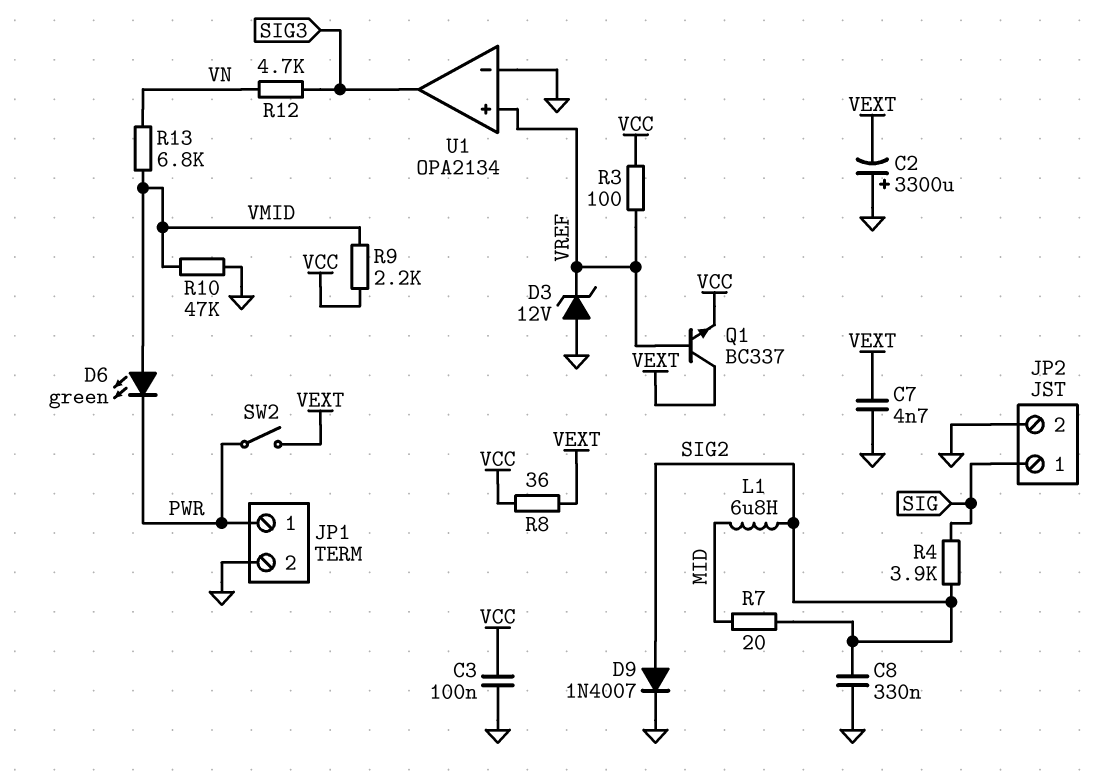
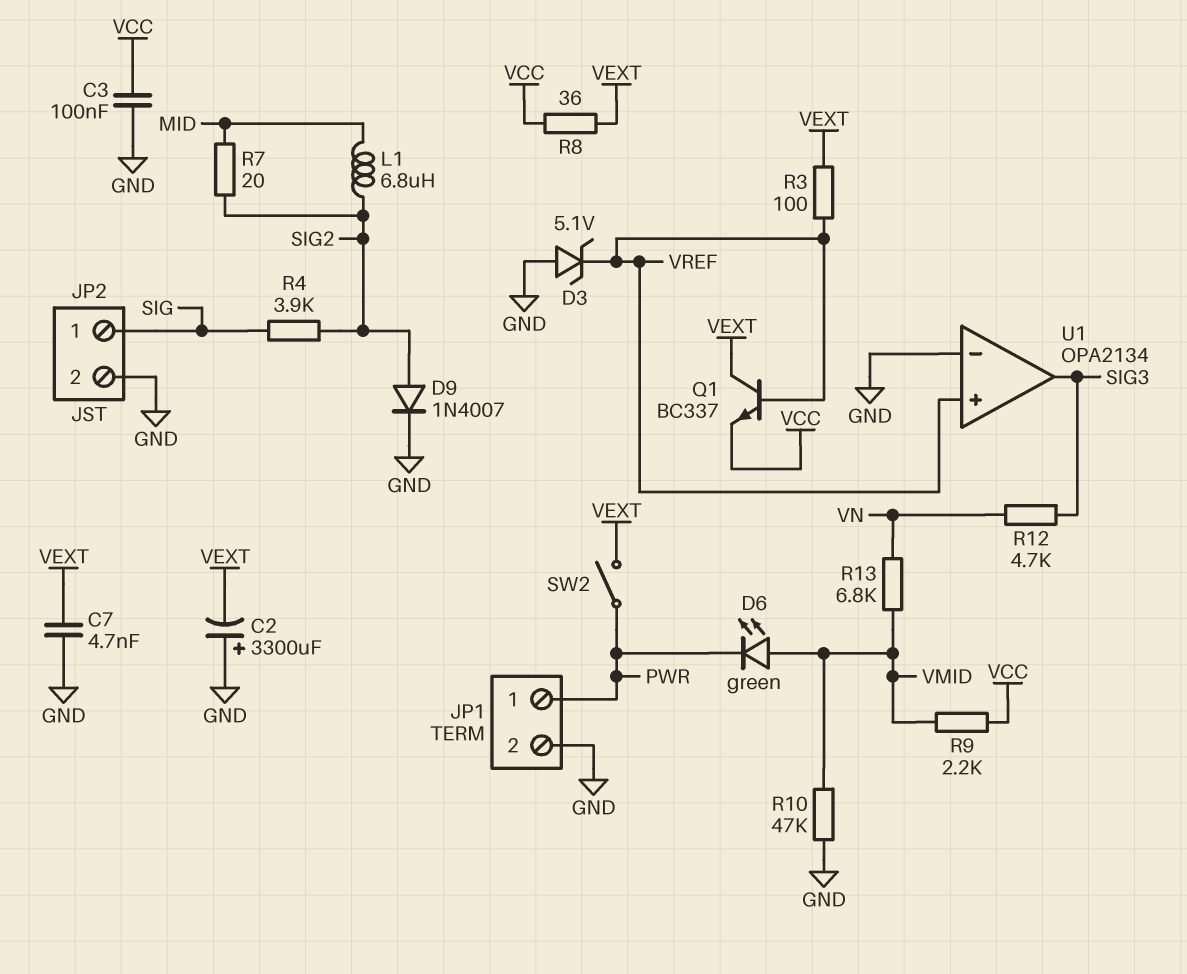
C8: 330nF (GND, SIG2) -> none
D3: zener 12V (A GND, K VREF) -> zener 5.1V (A GND, K VREF)
R3: 100 (VCC, VREF) -> 100 (VEXT, VREF)

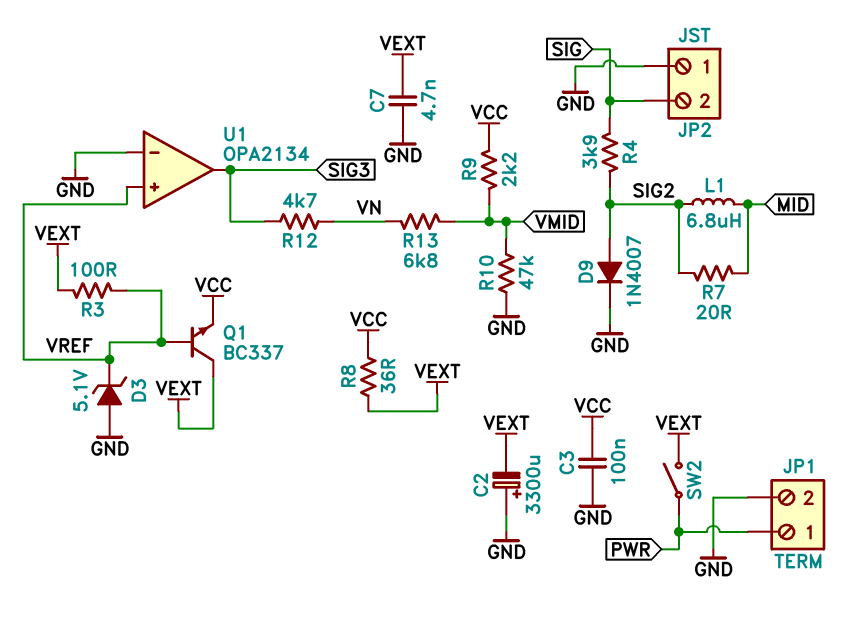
D6: LED green (A VMID, K PWR) -> none
JP2 pin 1: SIG -> GND
JP2 pin 2: GND -> SIG

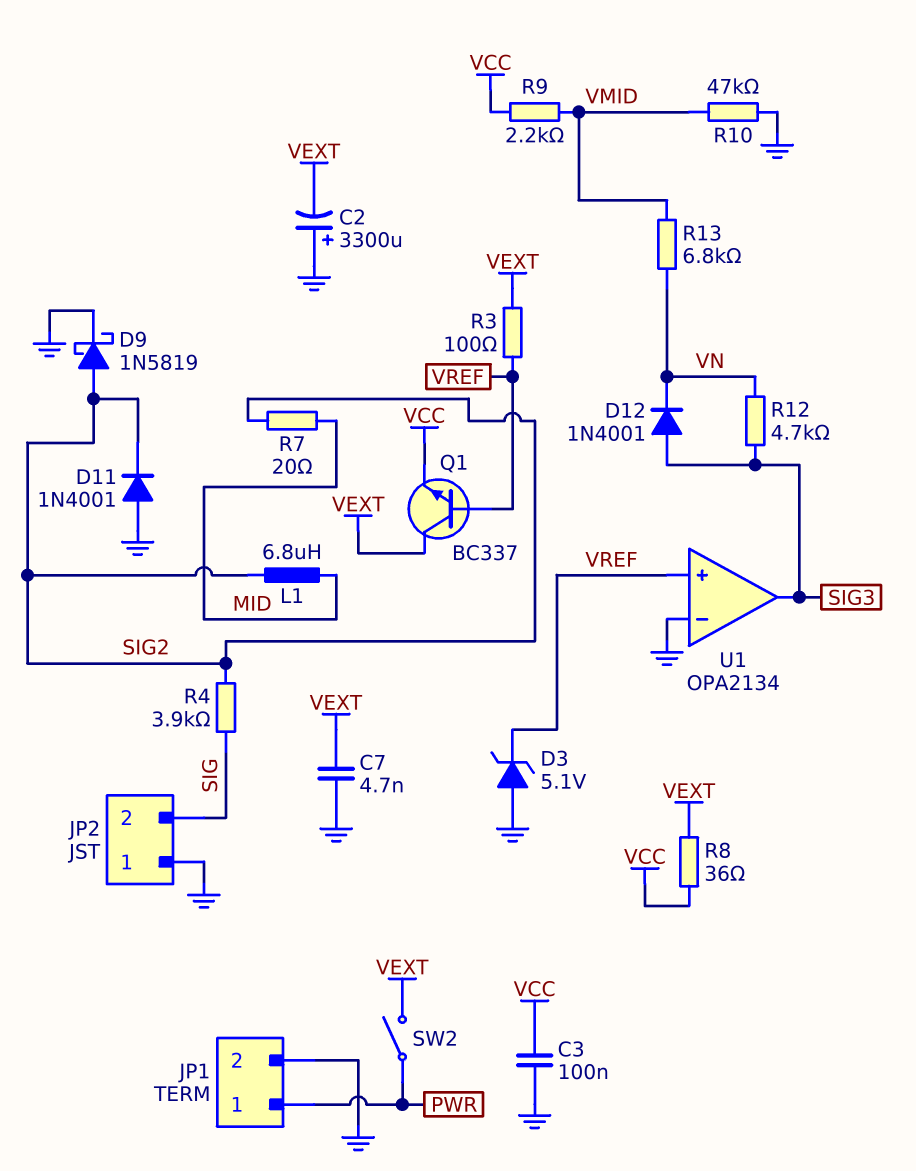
D9: diode 1N4007 (A SIG2, K GND) -> schottky 1N5819 (A SIG2, K GND)
D11: none -> diode 1N4001 (A GND, K SIG2)
D12: none -> diode 1N4001 (A SIG3, K VN)

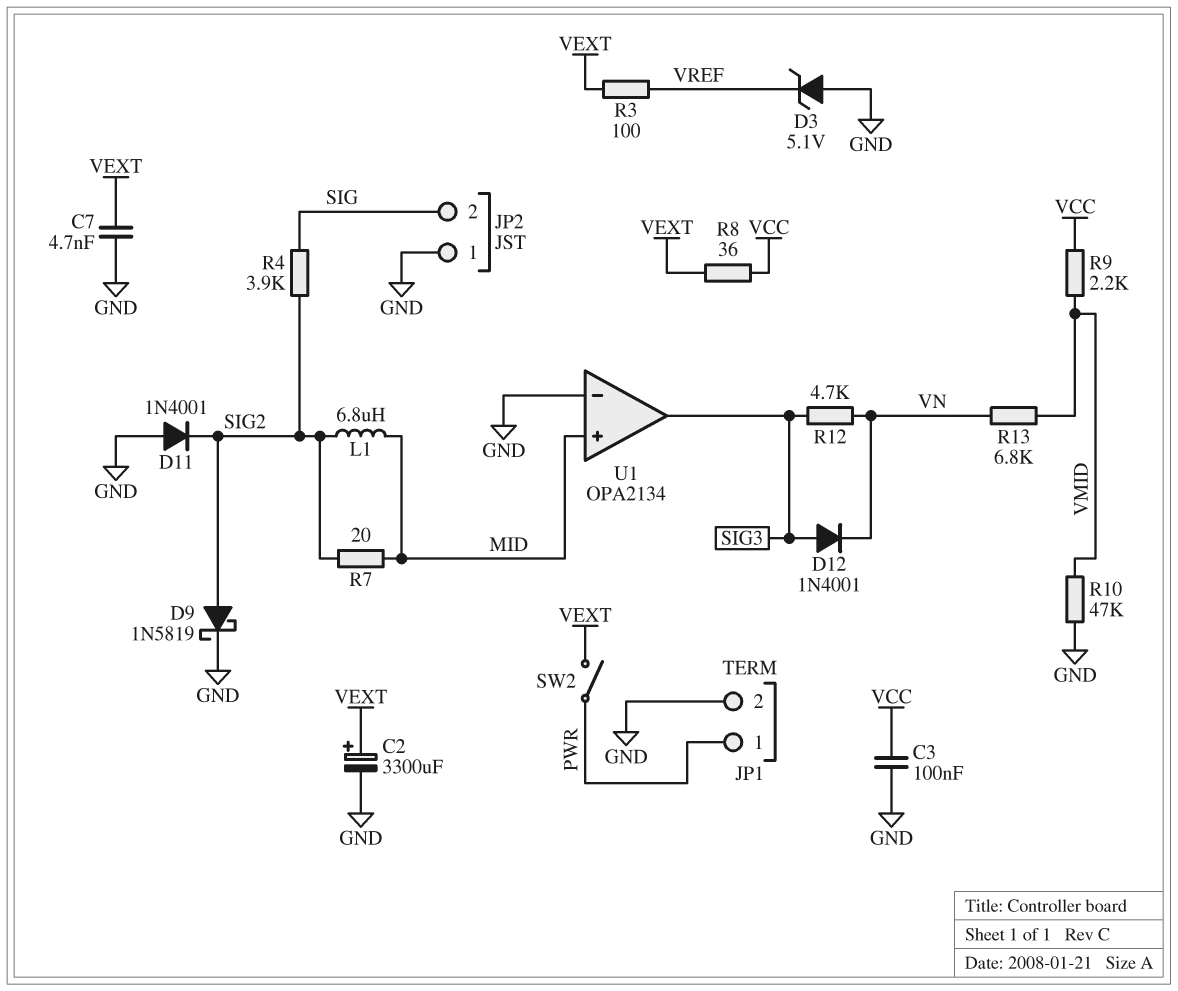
C2: 3300uF (plus GND, minus VEXT) -> 3300uF (plus VEXT, minus GND)
Q1: NPN BC337 (B VREF, C VEXT, E VCC) -> none
U1 pin in+: VREF -> MID

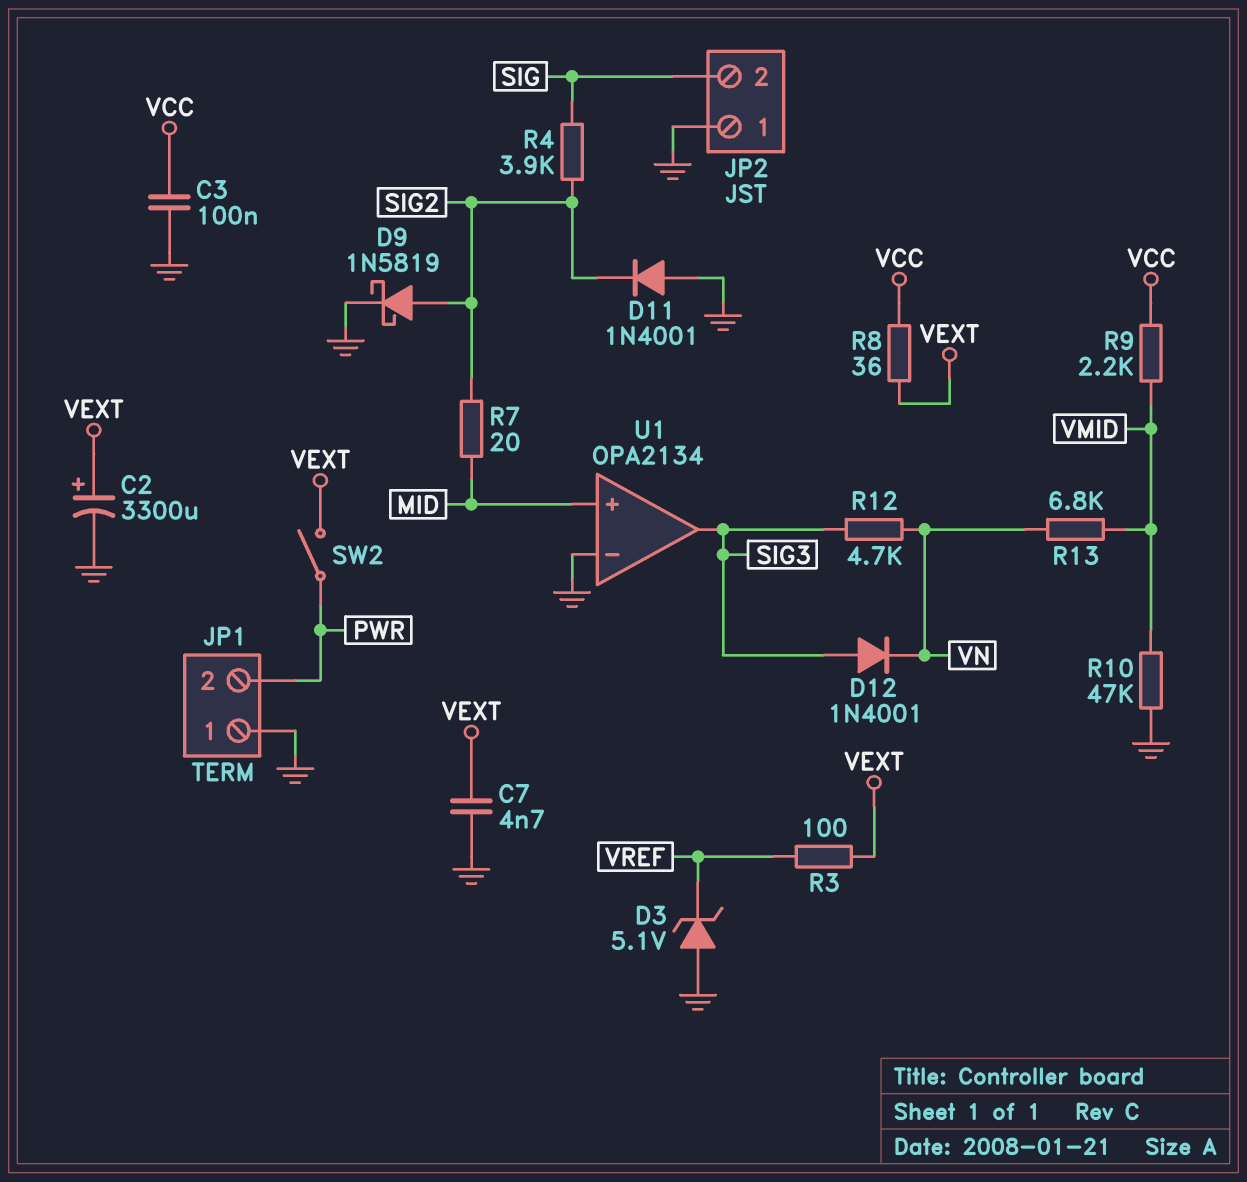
JP1 pin 1: PWR -> GND
JP1 pin 2: GND -> PWR
L1: 6.8uH (MID, SIG2) -> none

